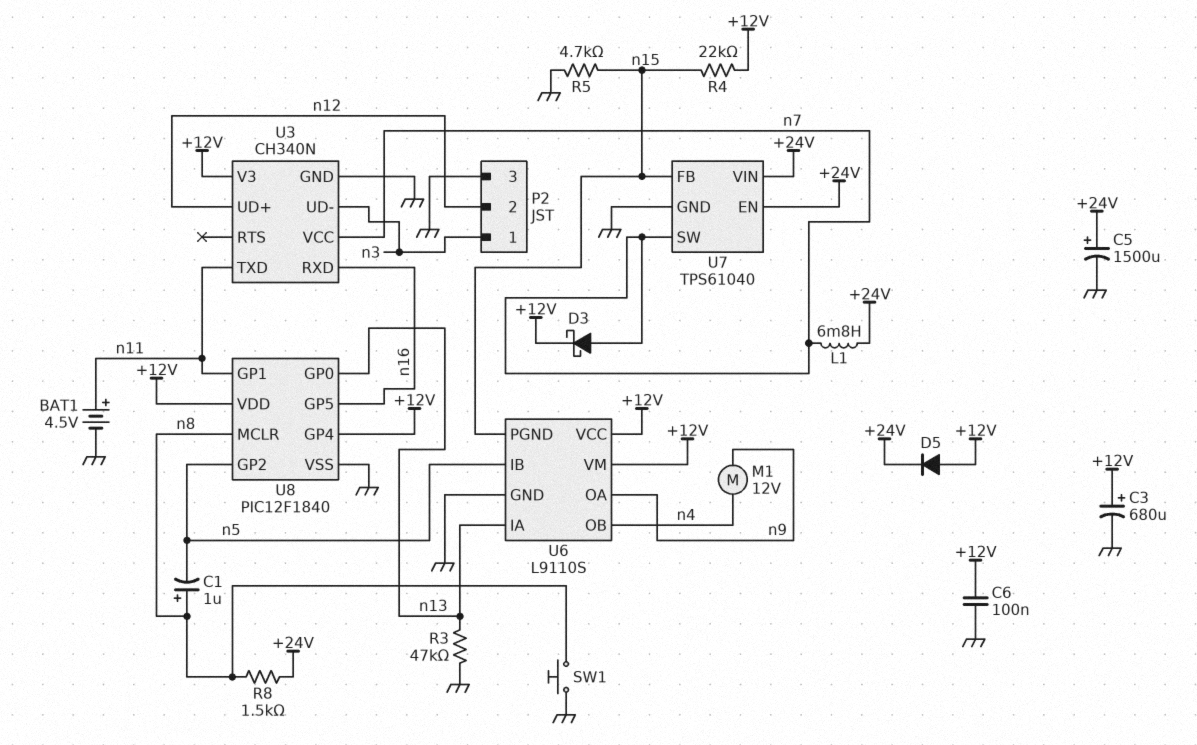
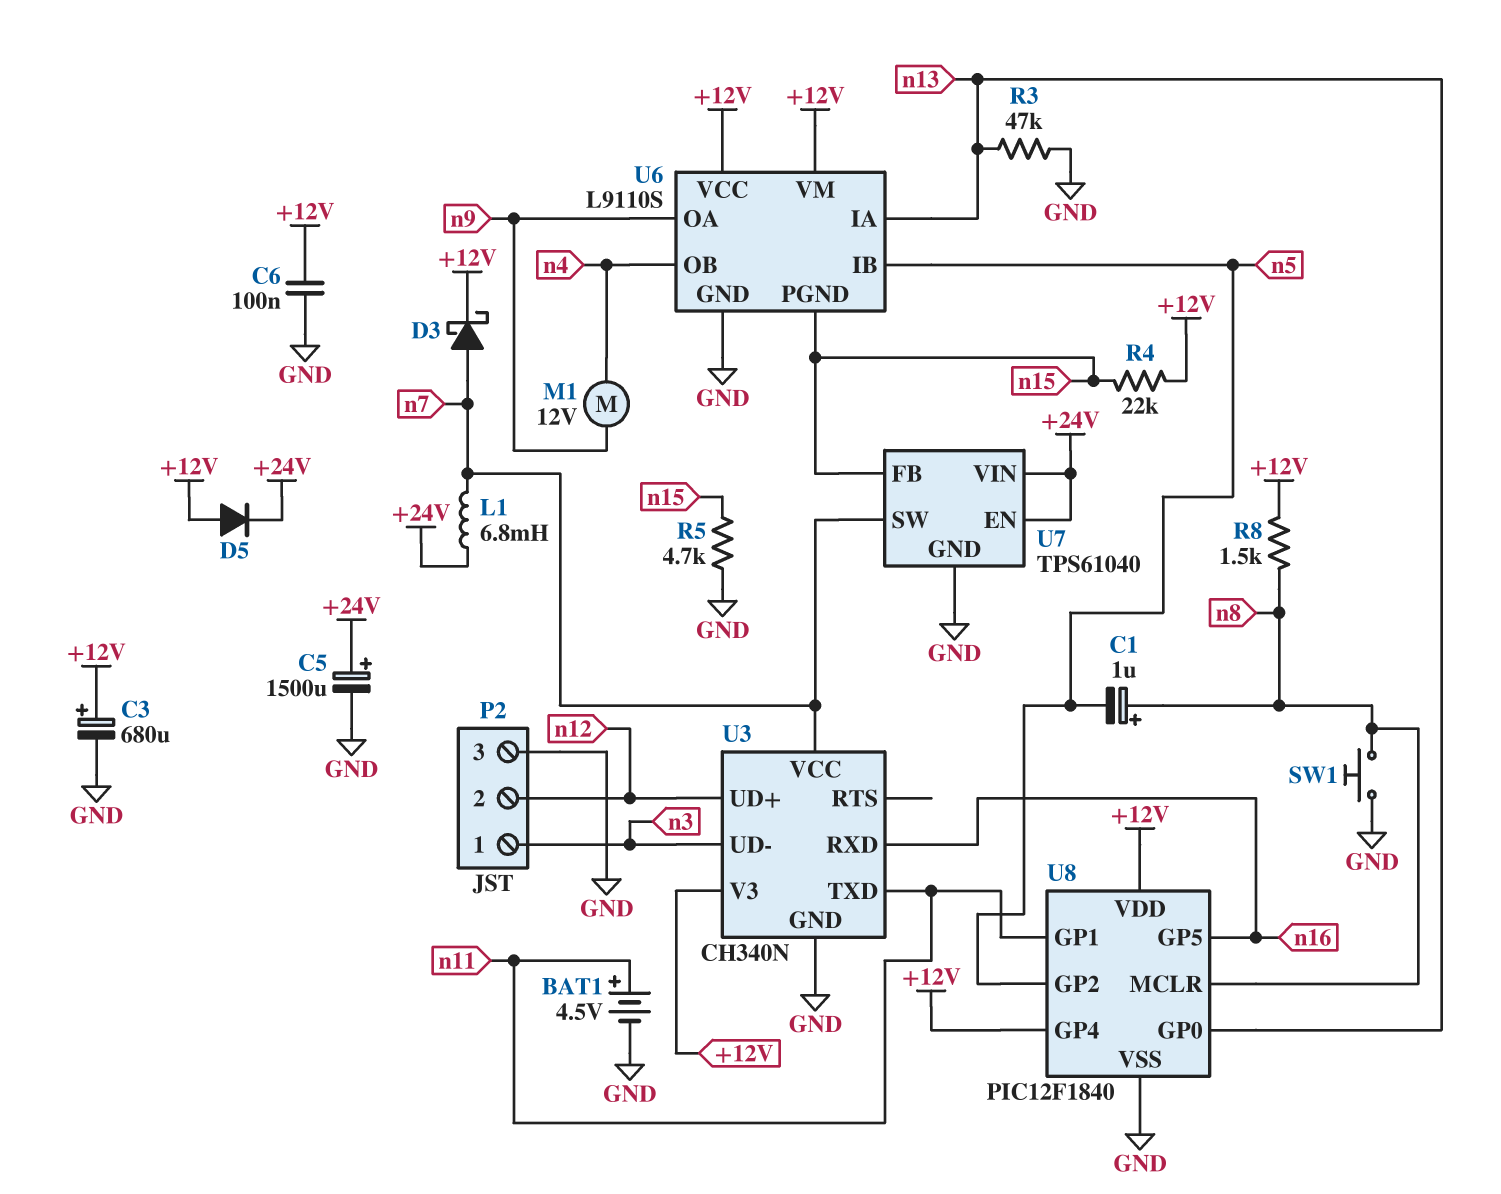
R8: 1.5k (+24V, n8) -> 1.5k (+12V, n8)

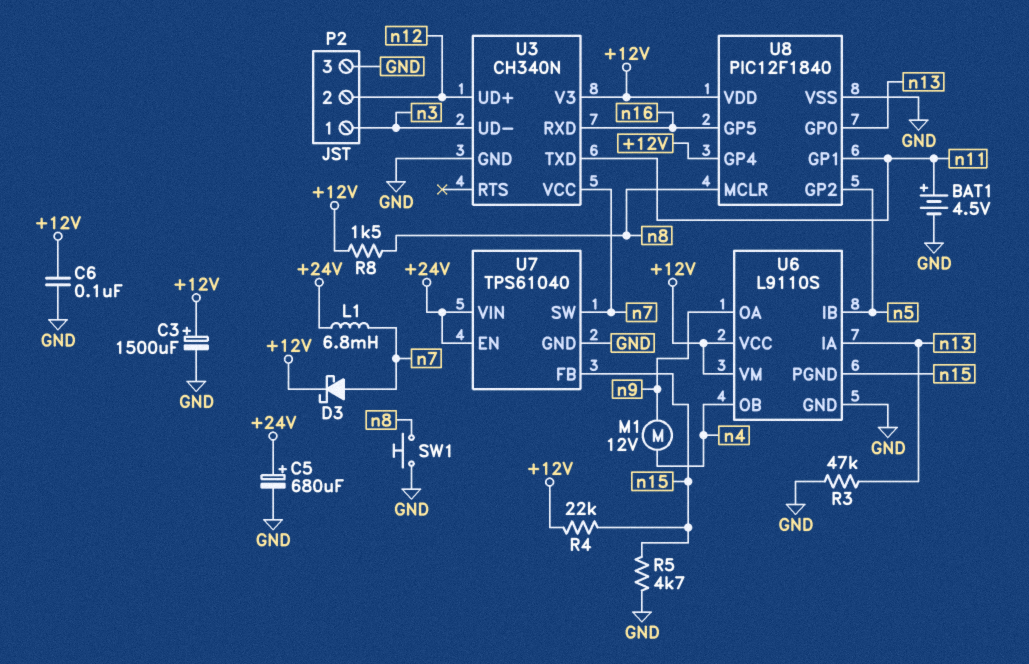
C1: 1uF (plus n8, minus n5) -> none
C3: 680uF (plus +12V, minus GND) -> 1500uF (plus +12V, minus GND)
C5: 1500uF (plus +24V, minus GND) -> 680uF (plus +24V, minus GND)
D5: diode (A +12V, K +24V) -> none

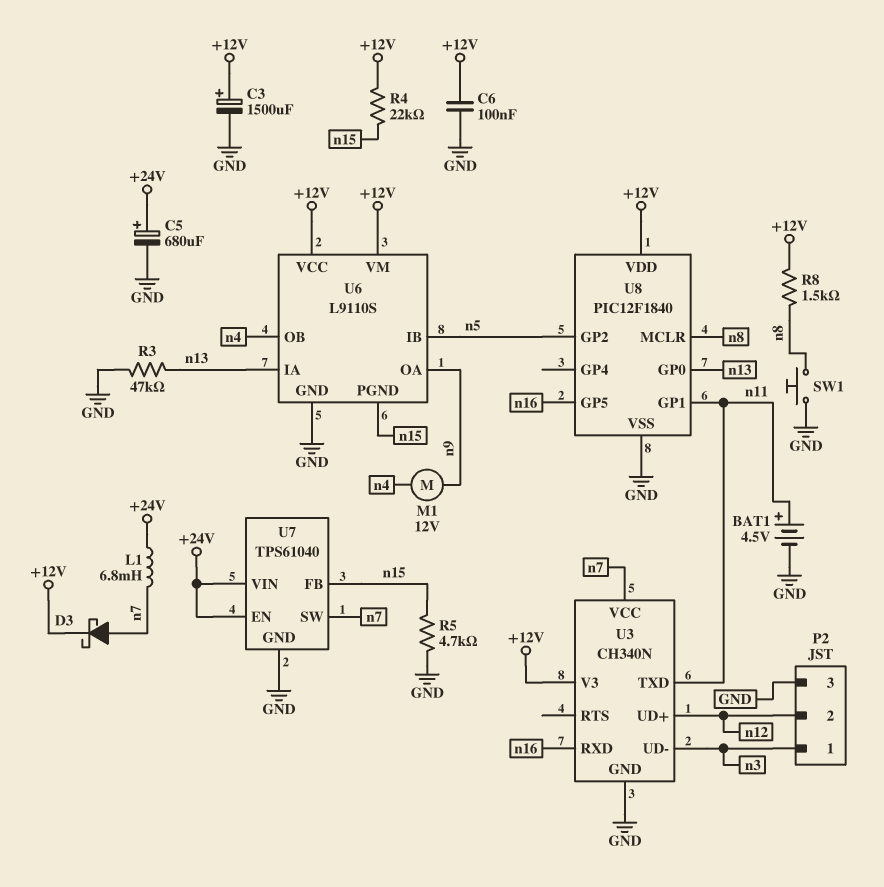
U8 pin GP4: +12V -> none

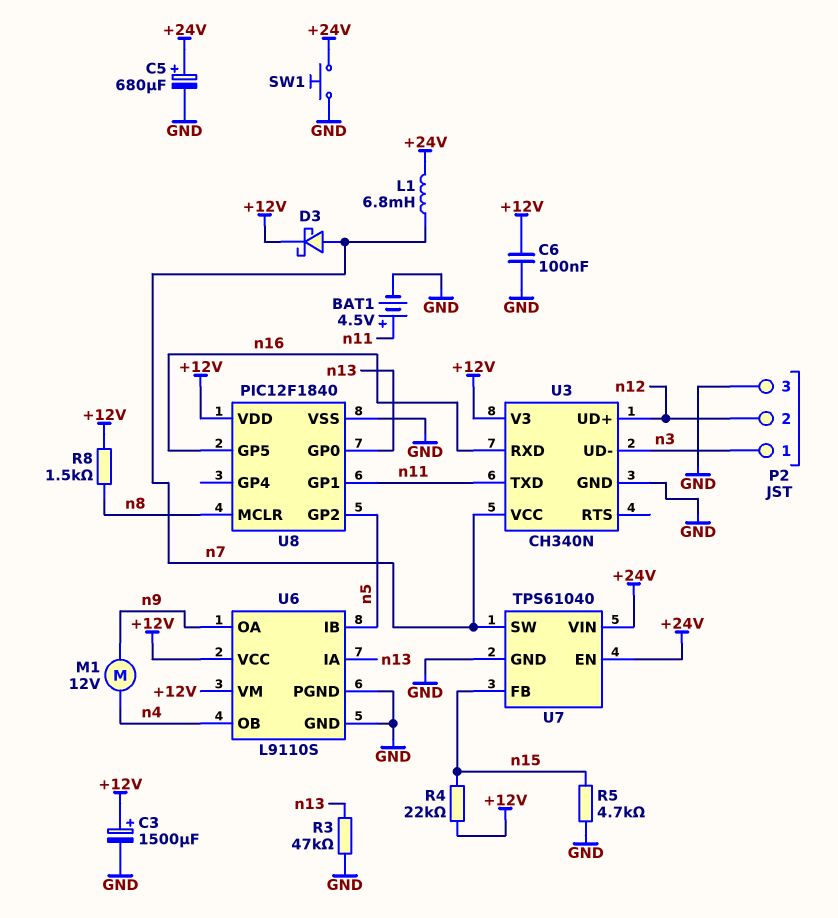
SW1: button (GND, n8) -> button (+24V, GND)
U6 pin PGND: n15 -> GND

